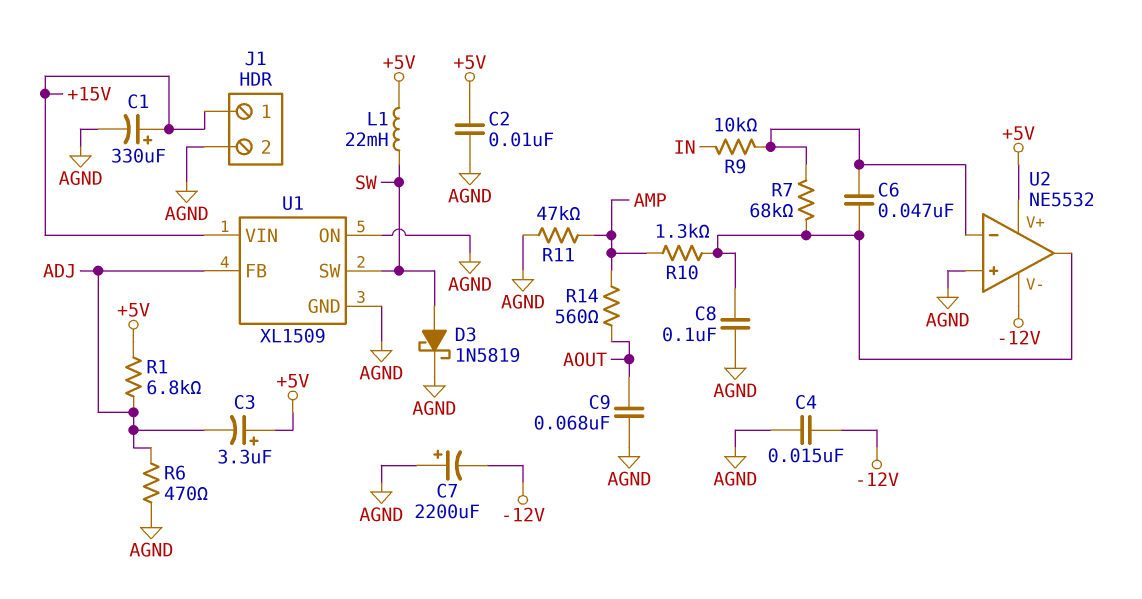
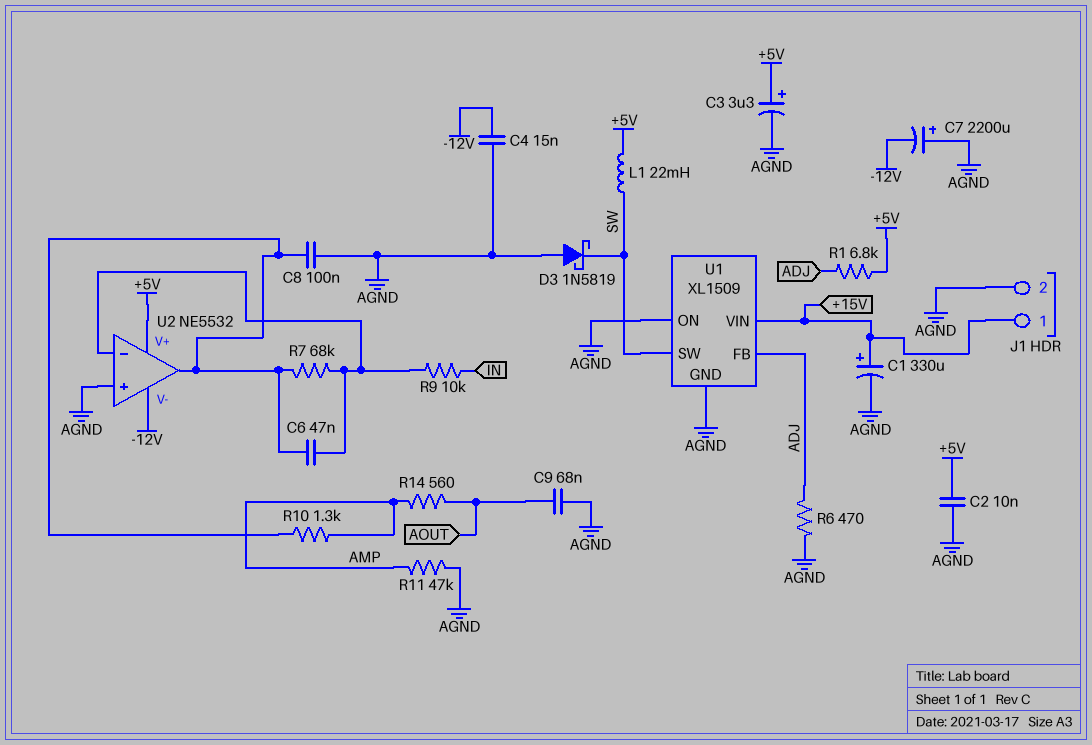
C3: 3.3uF (plus +5V, minus ADJ) -> 3.3uF (plus +5V, minus AGND)
D3: schottky 1N5819 (A SW, K AGND) -> schottky 1N5819 (A AGND, K SW)

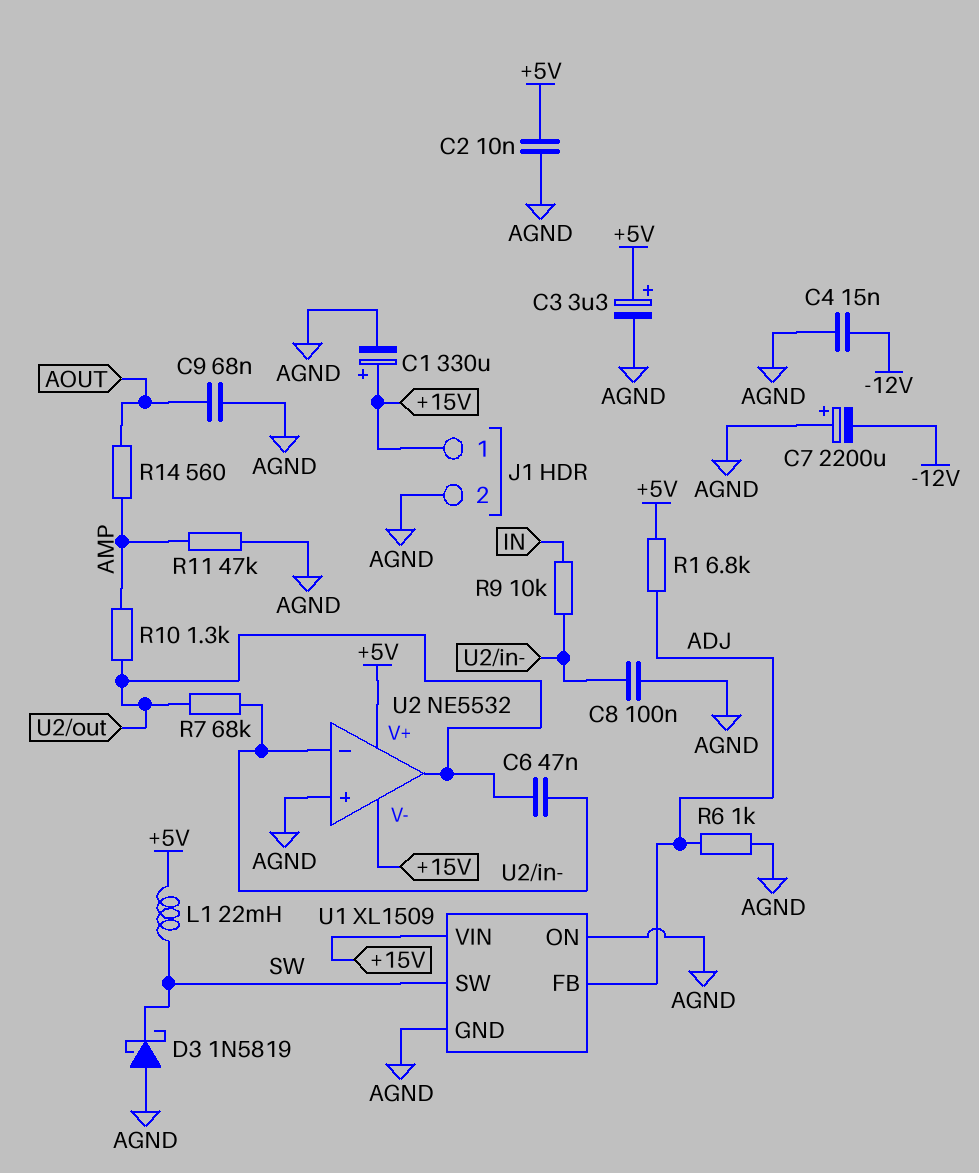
C8: 100nF (AGND, U2/out) -> 100nF (AGND, U2/in-)
R6: 470 (ADJ, AGND) -> 1k (ADJ, AGND)
U2 pin V-: -12V -> +15V

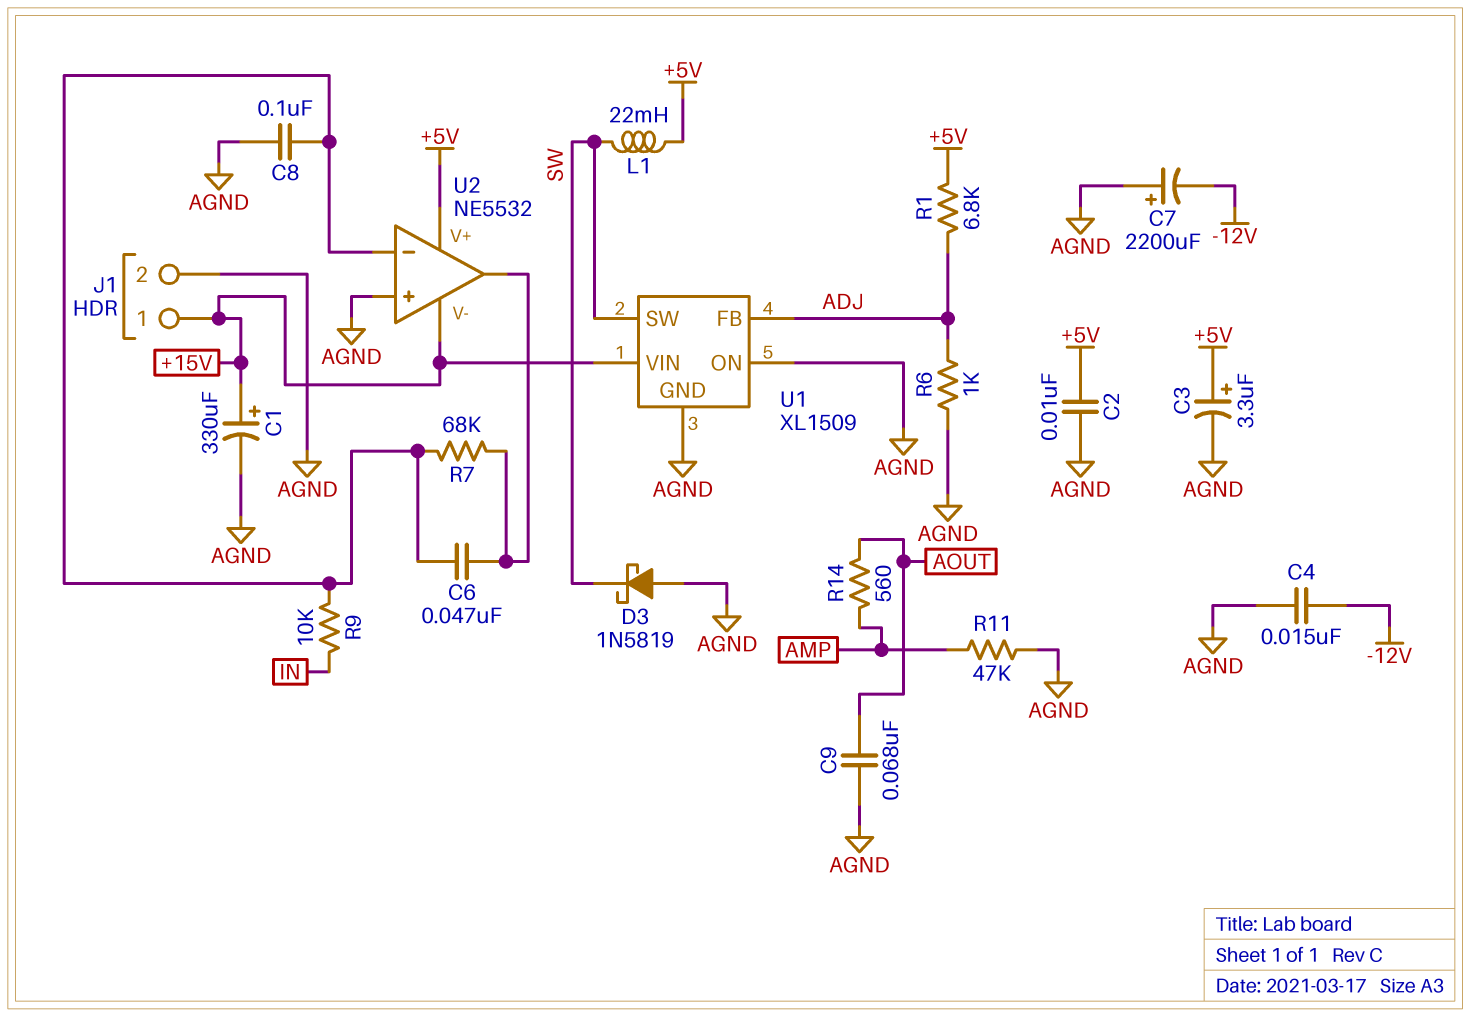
R10: 1.3k (AMP, U2/out) -> none

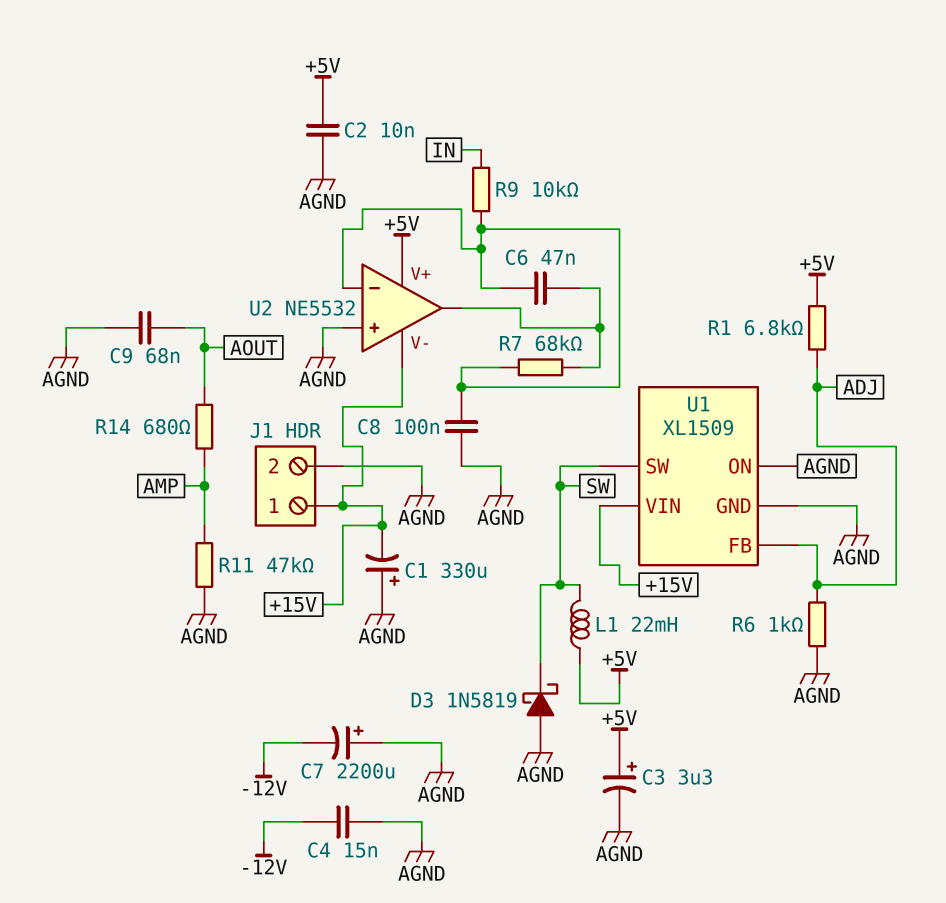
C1: 330uF (plus +15V, minus AGND) -> 330uF (plus AGND, minus +15V)
R14: 560 (AMP, AOUT) -> 680 (AMP, AOUT)

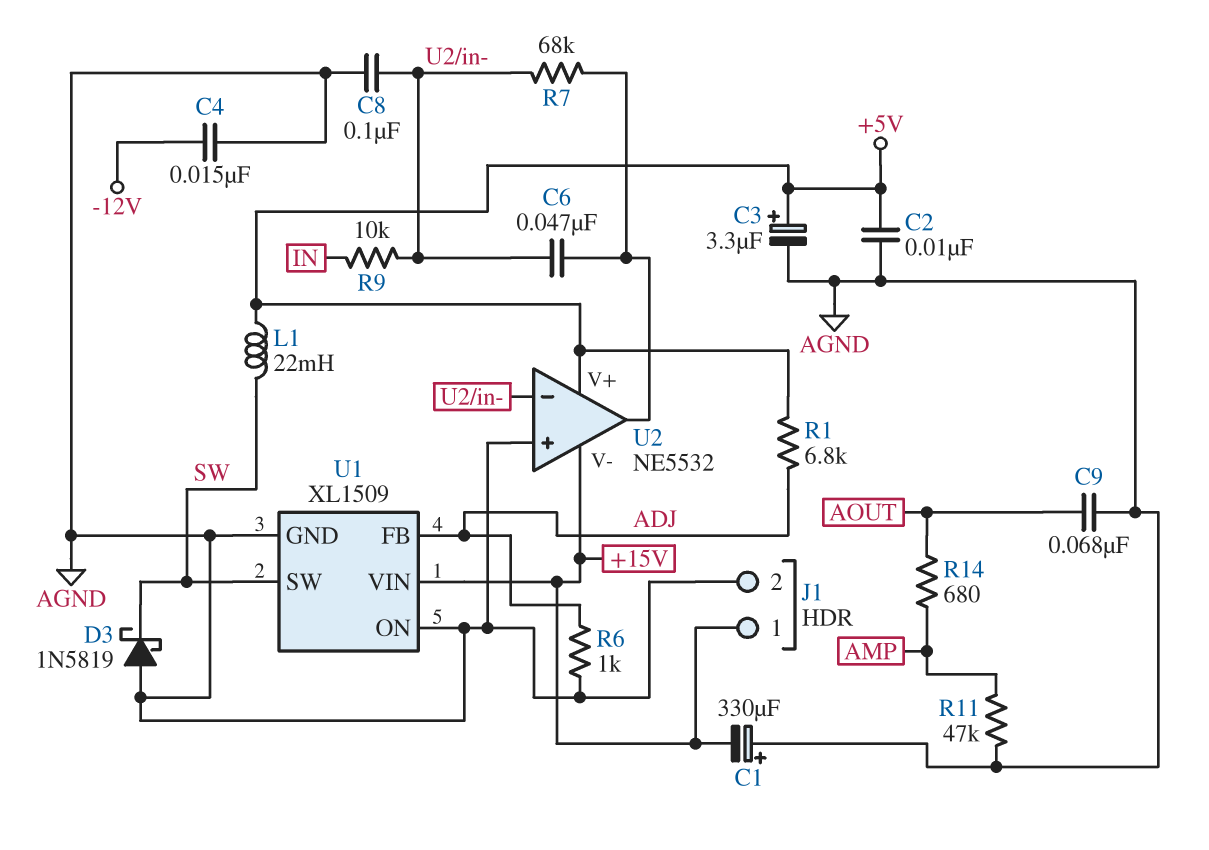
C7: 2200uF (plus AGND, minus -12V) -> none

